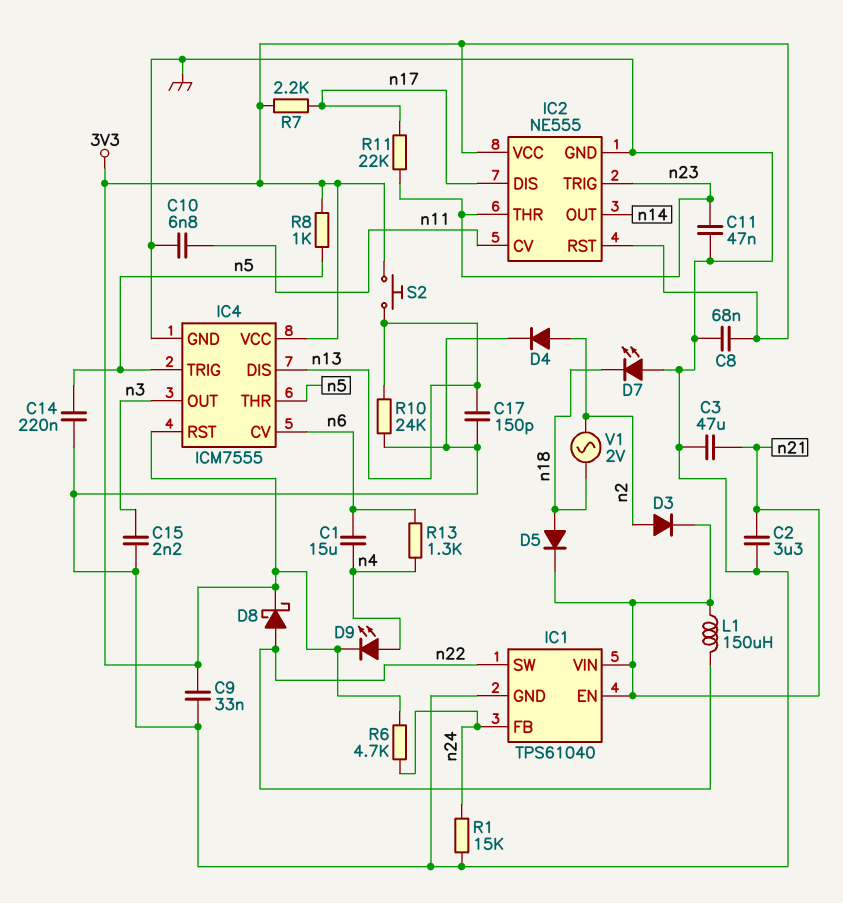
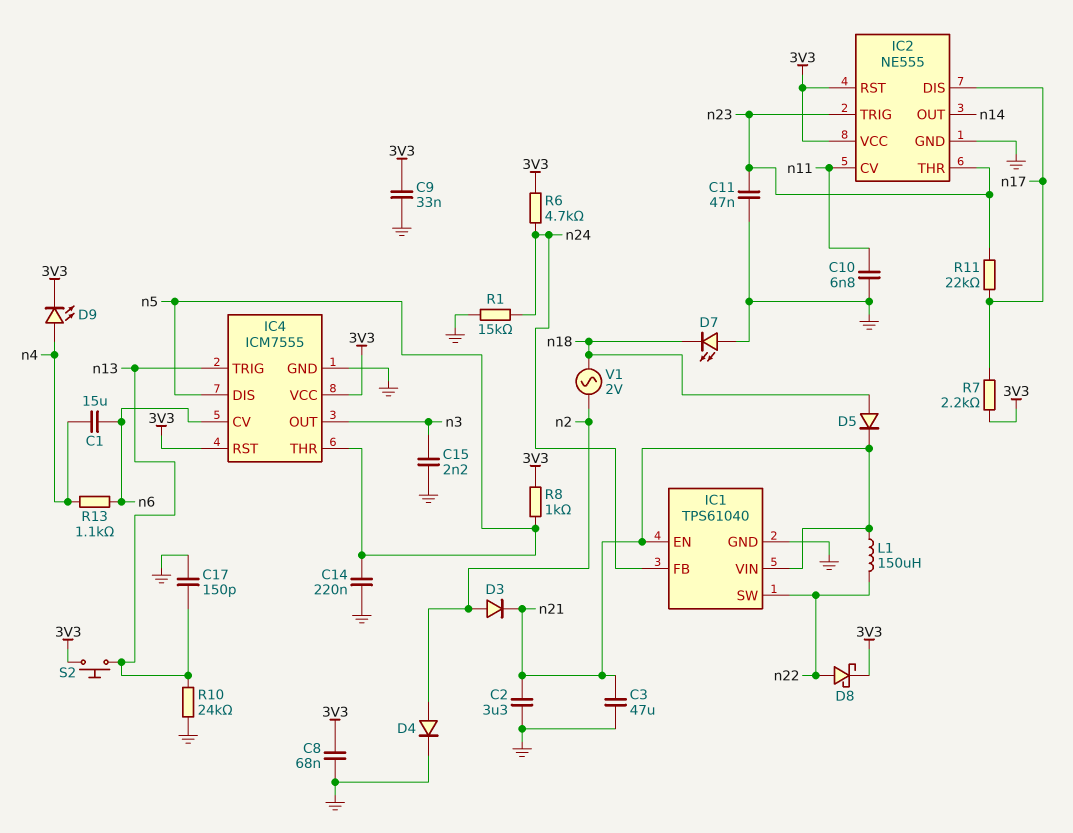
IC4 pin DIS: n13 -> n5
IC4 pin TRIG: n5 -> n13
R13: 1.3k (n4, n6) -> 1.1k (n4, n6)

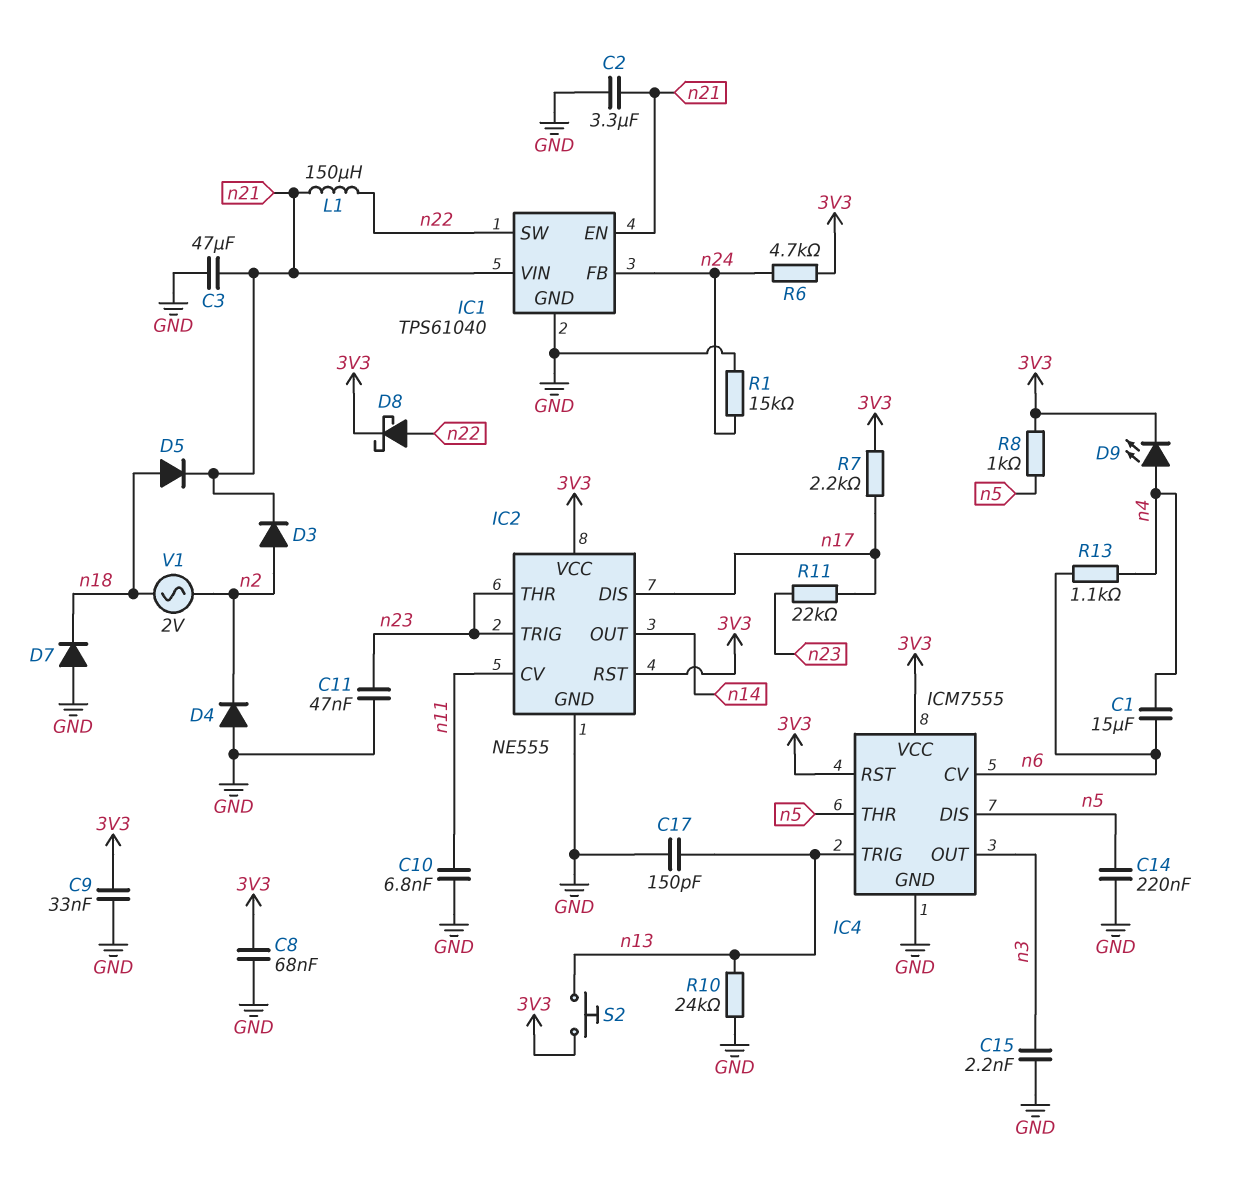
D4: diode (A n2, K GND) -> diode (A GND, K n2)
D7: LED (A GND, K n18) -> diode (A GND, K n18)

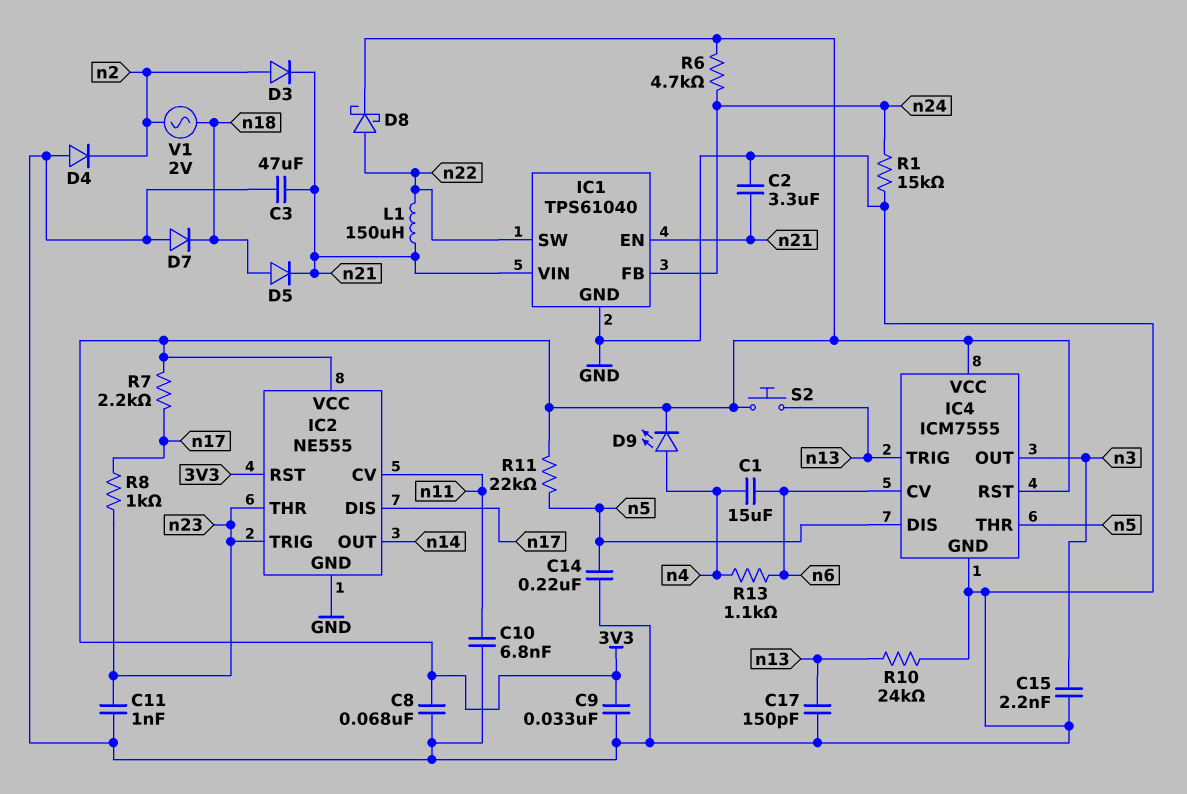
C11: 47nF (GND, n23) -> 1nF (GND, n23)
R8: 1k (3V3, n5) -> 1k (n17, n23)
R11: 22k (n17, n23) -> 22k (3V3, n5)

